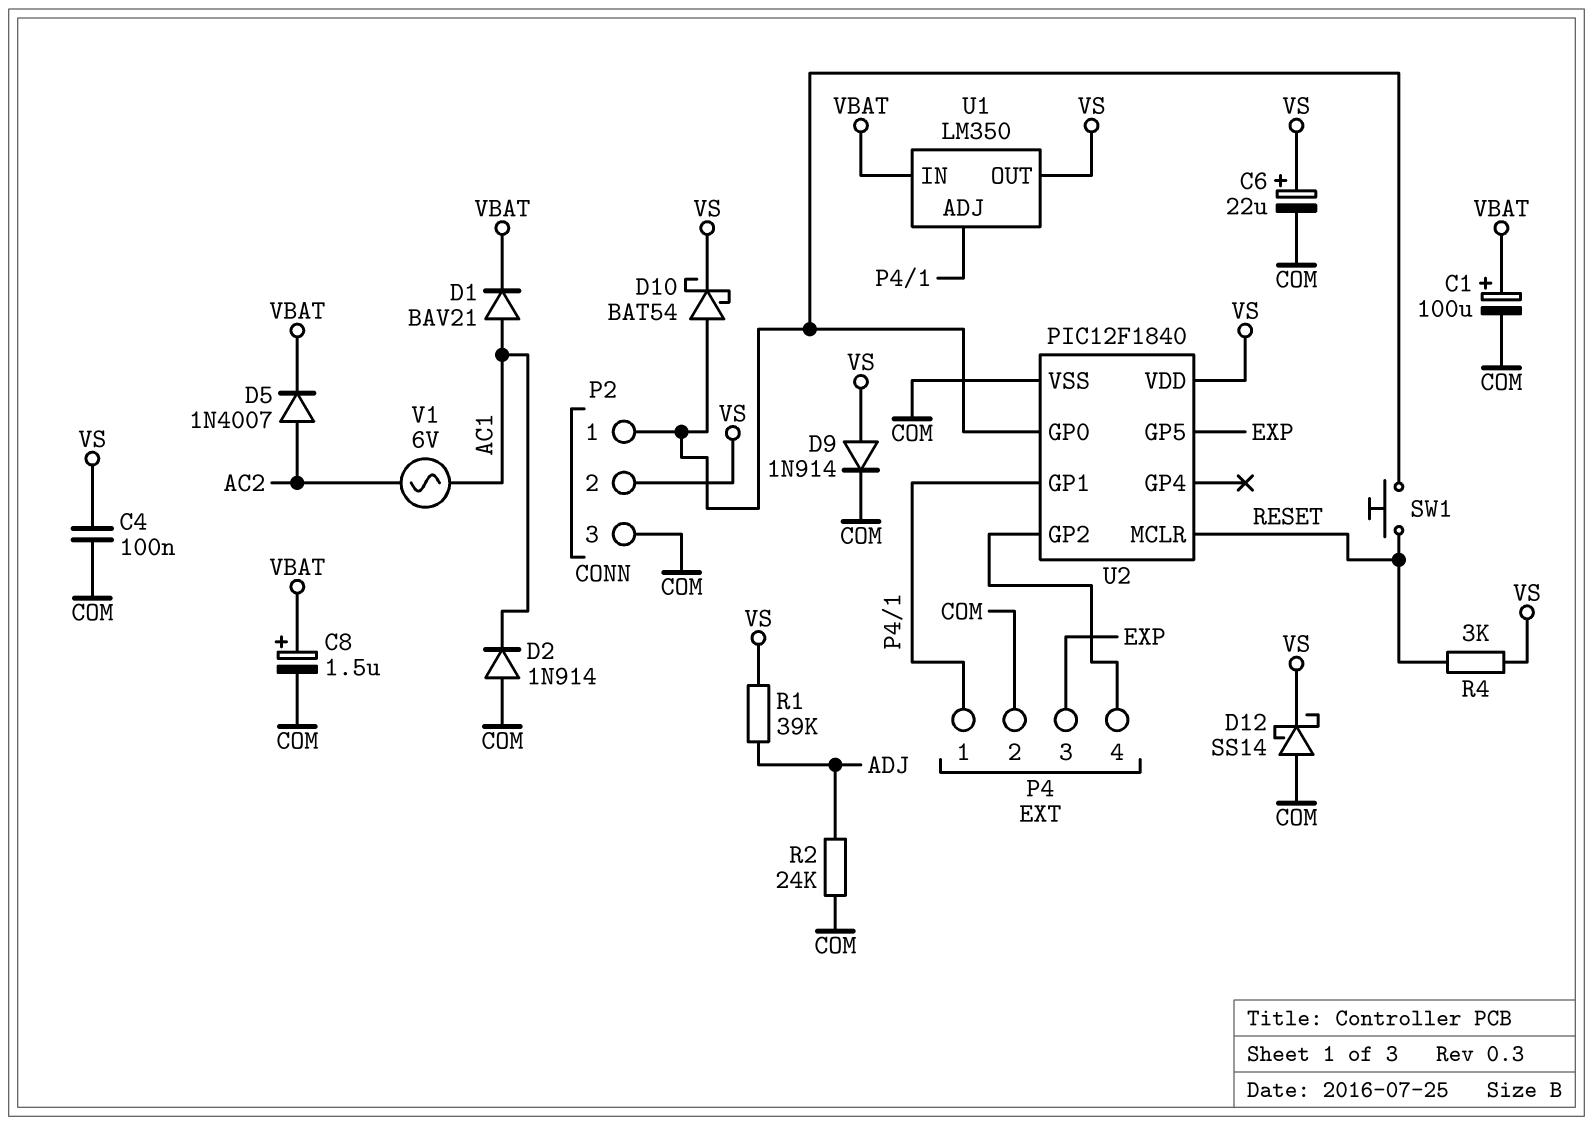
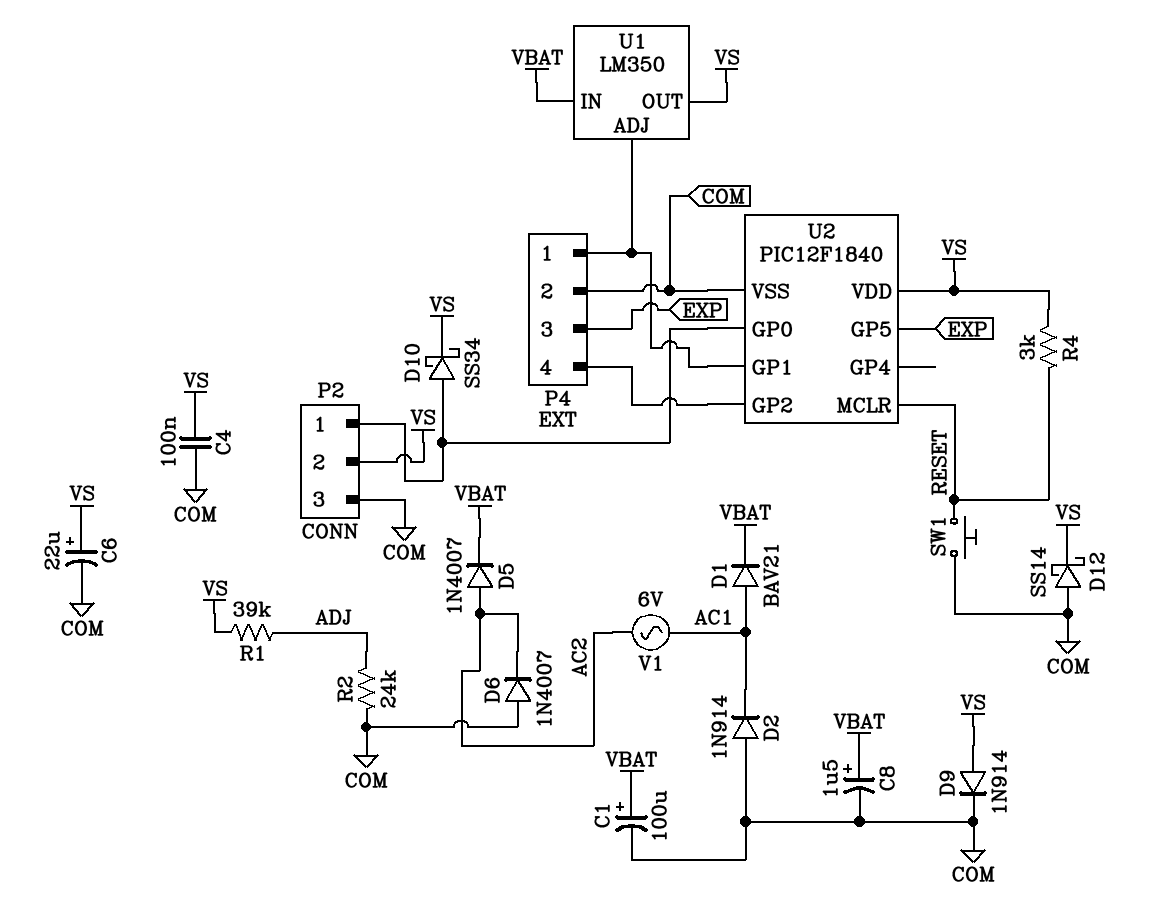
D6: none -> diode 1N4007 (A COM, K AC2)
D10: schottky BAT54 (A P2/1, K VS) -> schottky SS34 (A P2/1, K VS)
SW1: button (P2/1, RESET) -> button (COM, RESET)

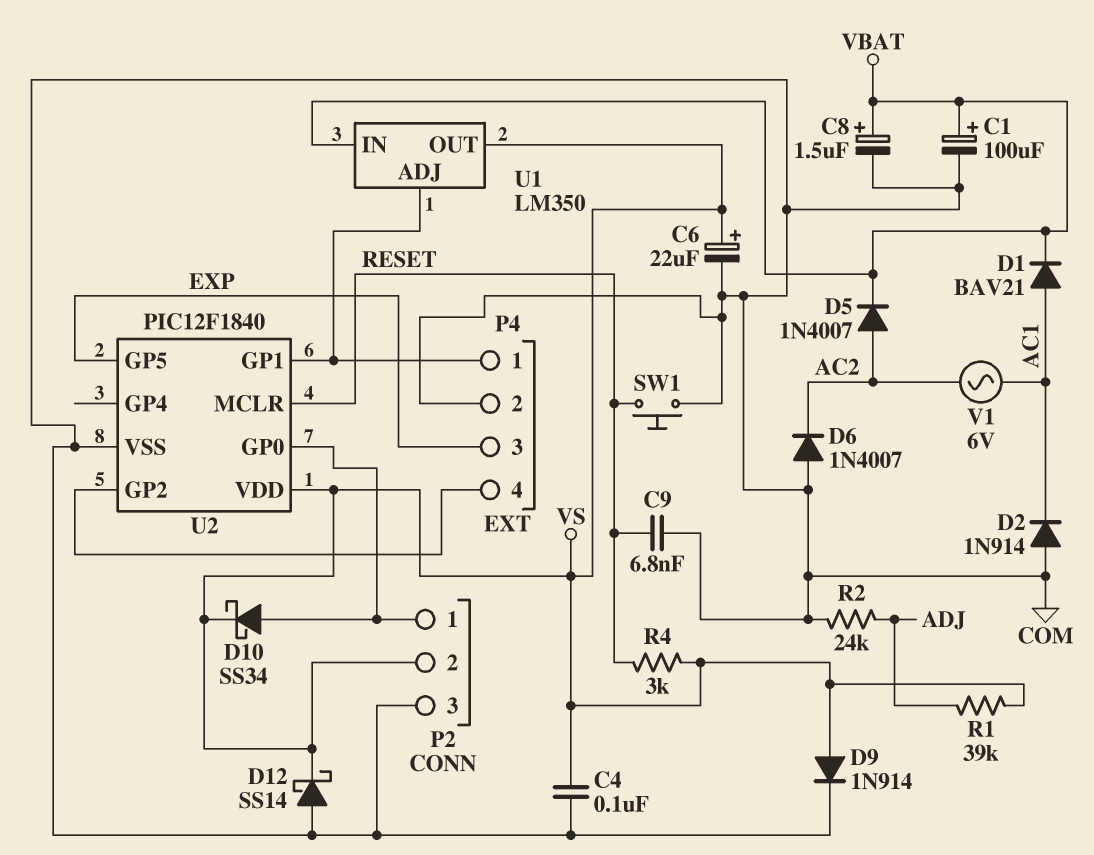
C9: none -> 6.8nF (COM, RESET)

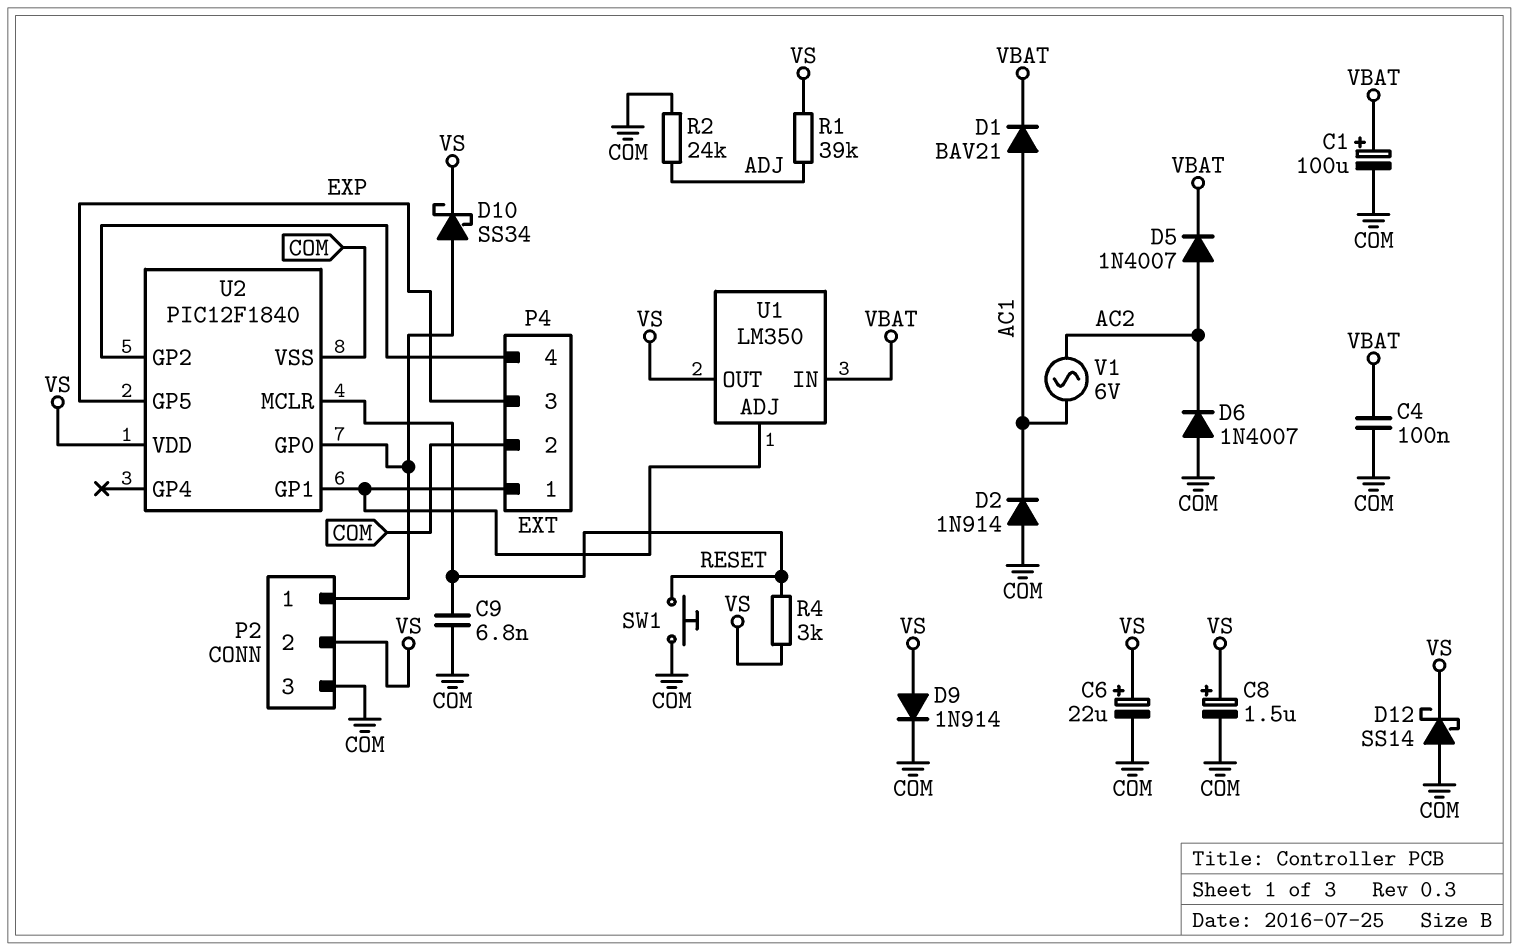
C4: 100nF (COM, VS) -> 100nF (COM, VBAT)
C8: 1.5uF (plus VBAT, minus COM) -> 1.5uF (plus VS, minus COM)

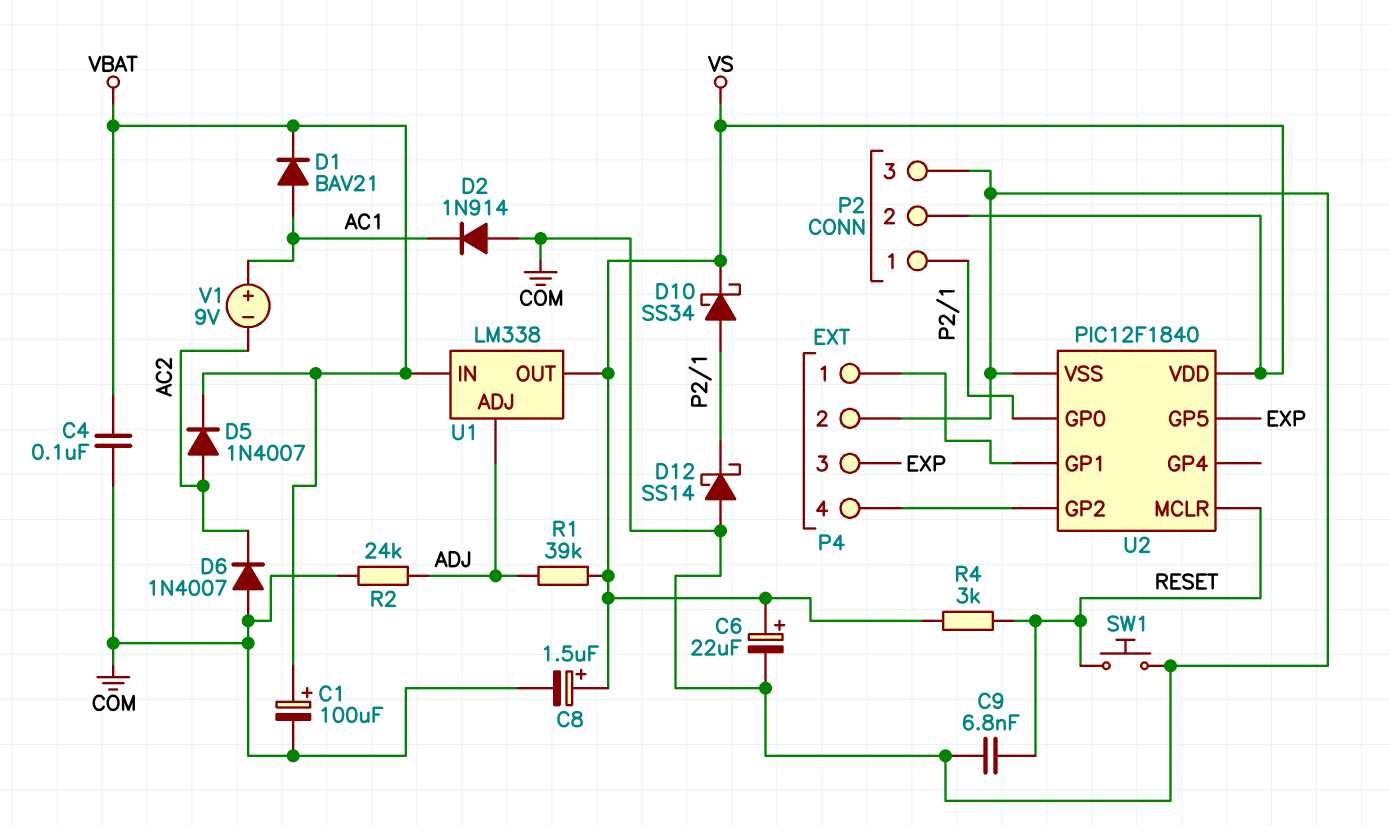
D9: diode 1N914 (A VS, K COM) -> none
D12: schottky SS14 (A COM, K VS) -> schottky SS14 (A COM, K P2/1)
U1: LM350 -> LM338
U1 pin ADJ: P4/1 -> ADJ
V1: AC 6V (AC1, AC2) -> 9V (plus AC1, minus AC2)

